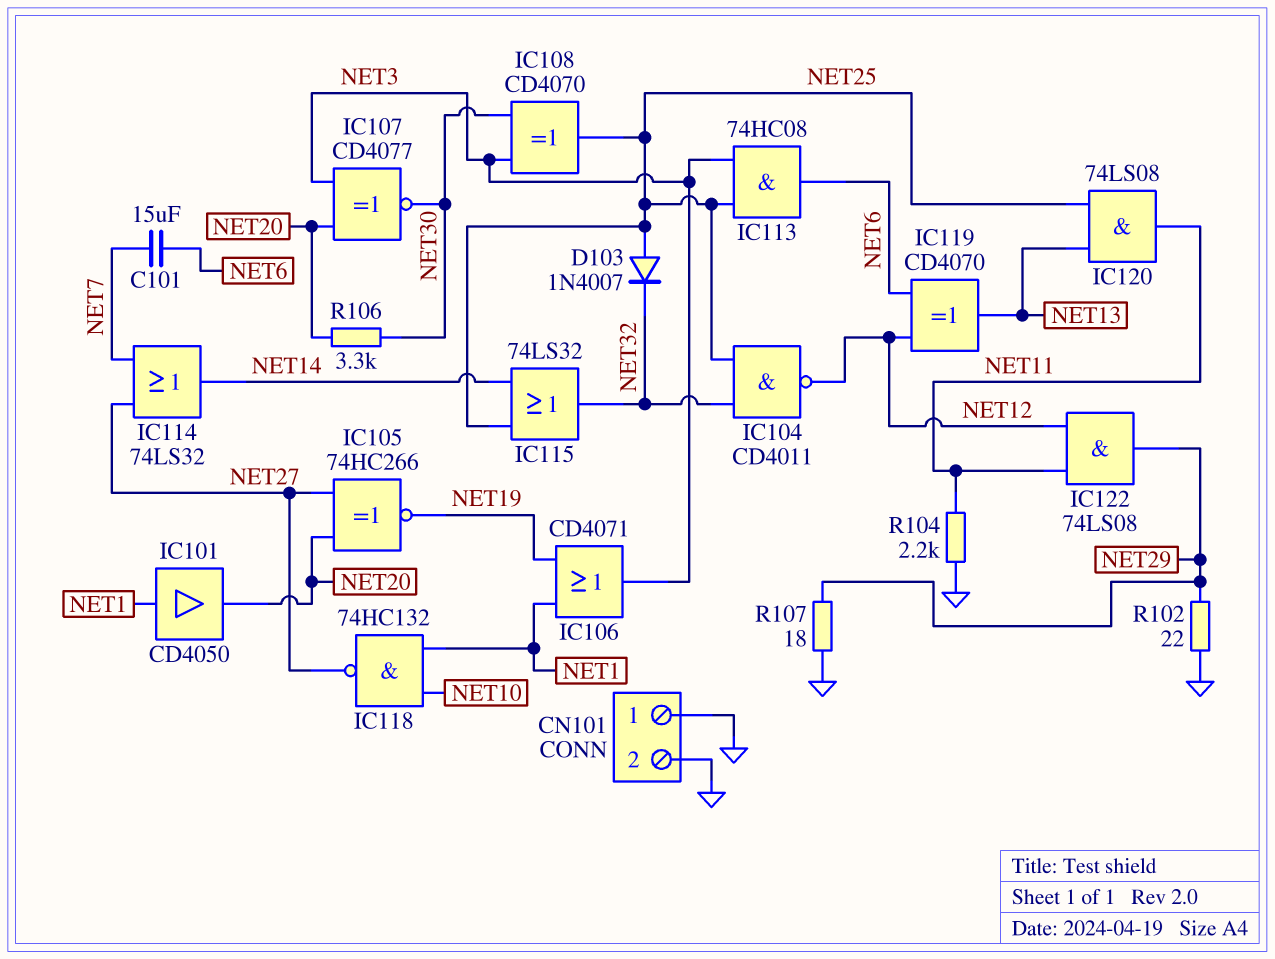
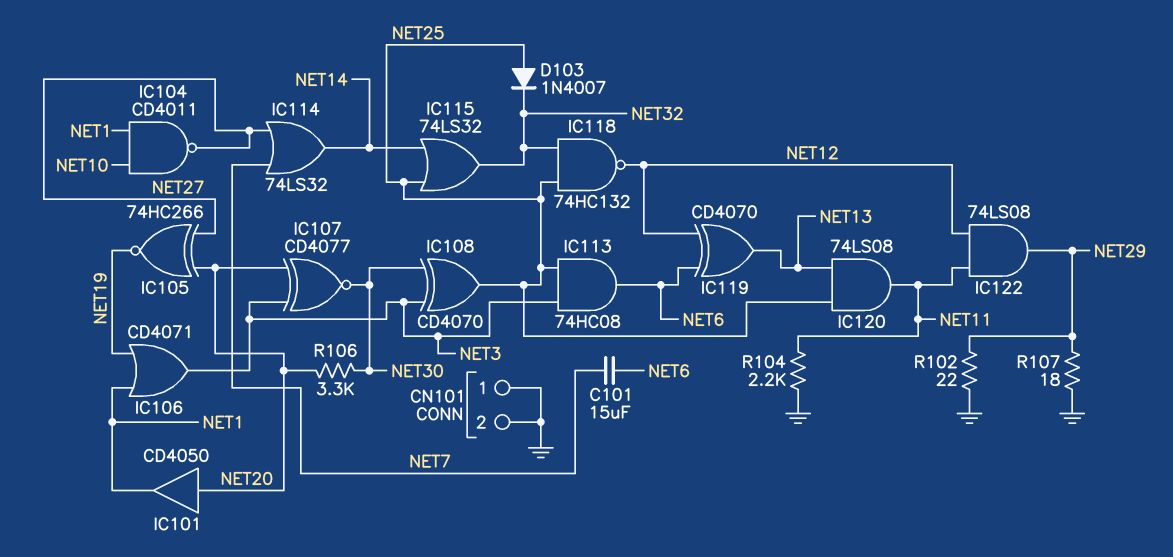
IC101: buffer CD4050 (in NET1, out NET20) -> buffer CD4050 (in NET20, out NET1)
IC104: NAND CD4011 (in NET25, in NET32, out NET12) -> NAND CD4011 (in NET1, in NET10, out NET27)
IC118: NAND 74HC132 (in NET1, in NET10, out NET27) -> NAND 74HC132 (in NET25, in NET32, out NET12)

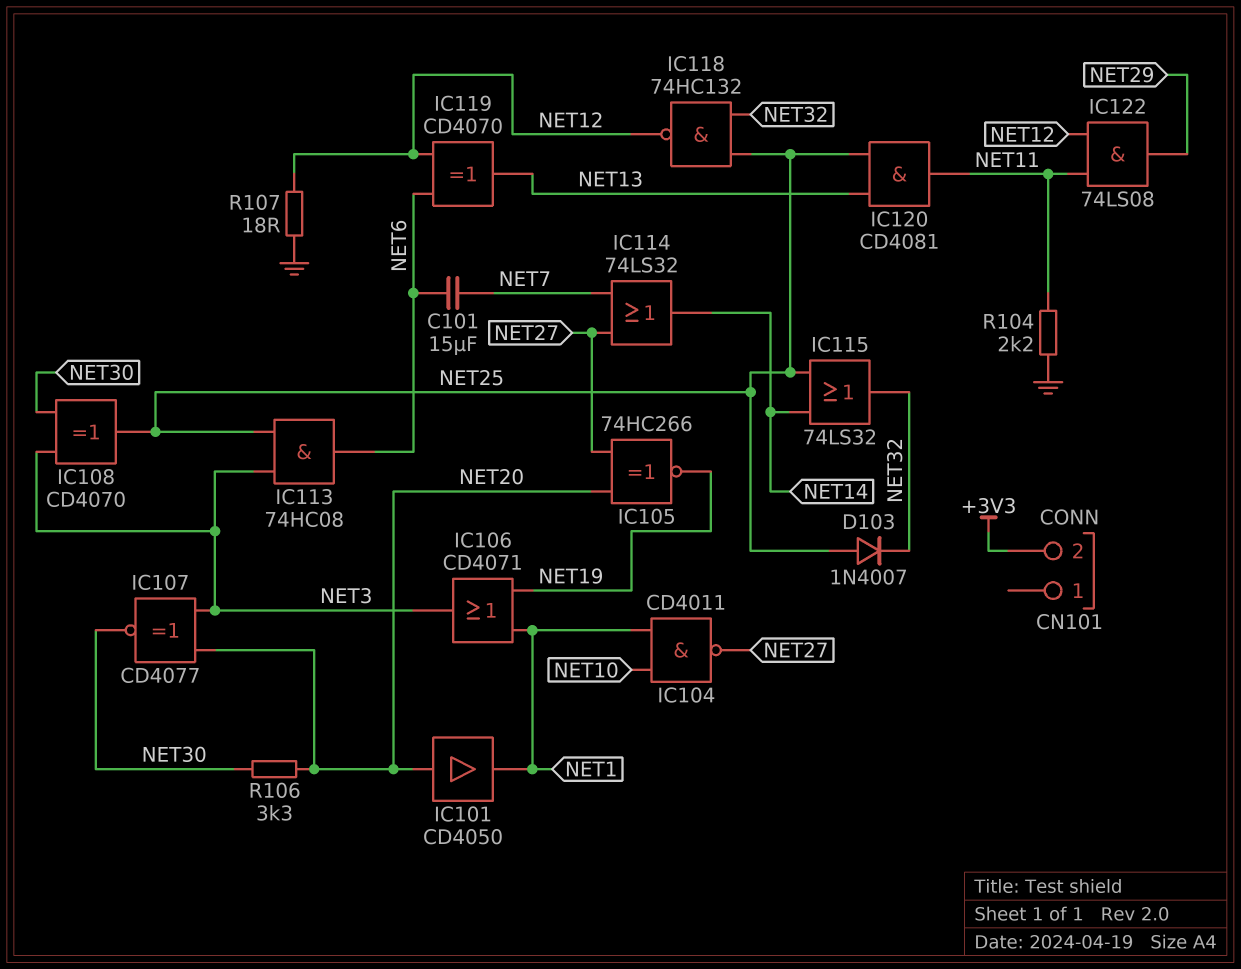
CN101 pin 1: GND -> none
CN101 pin 2: GND -> +3V3
IC120: AND 74LS08 (in NET13, in NET25, out NET11) -> AND CD4081 (in NET13, in NET25, out NET11)
R102: 22 (GND, NET29) -> none
R107: 18 (GND, NET29) -> 18 (GND, NET12)

